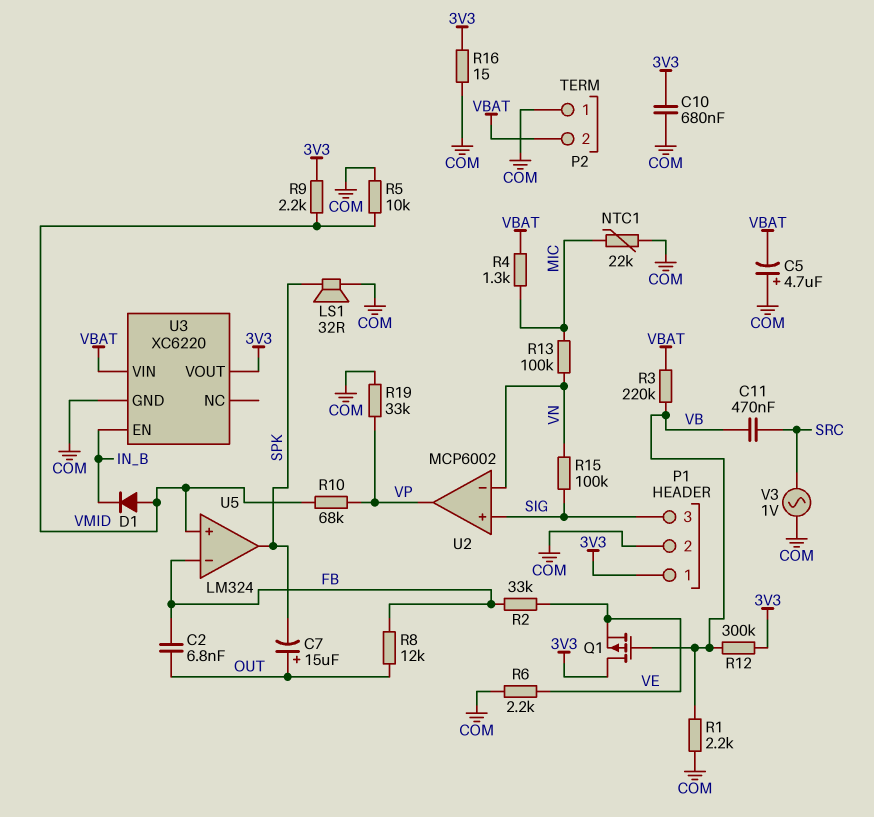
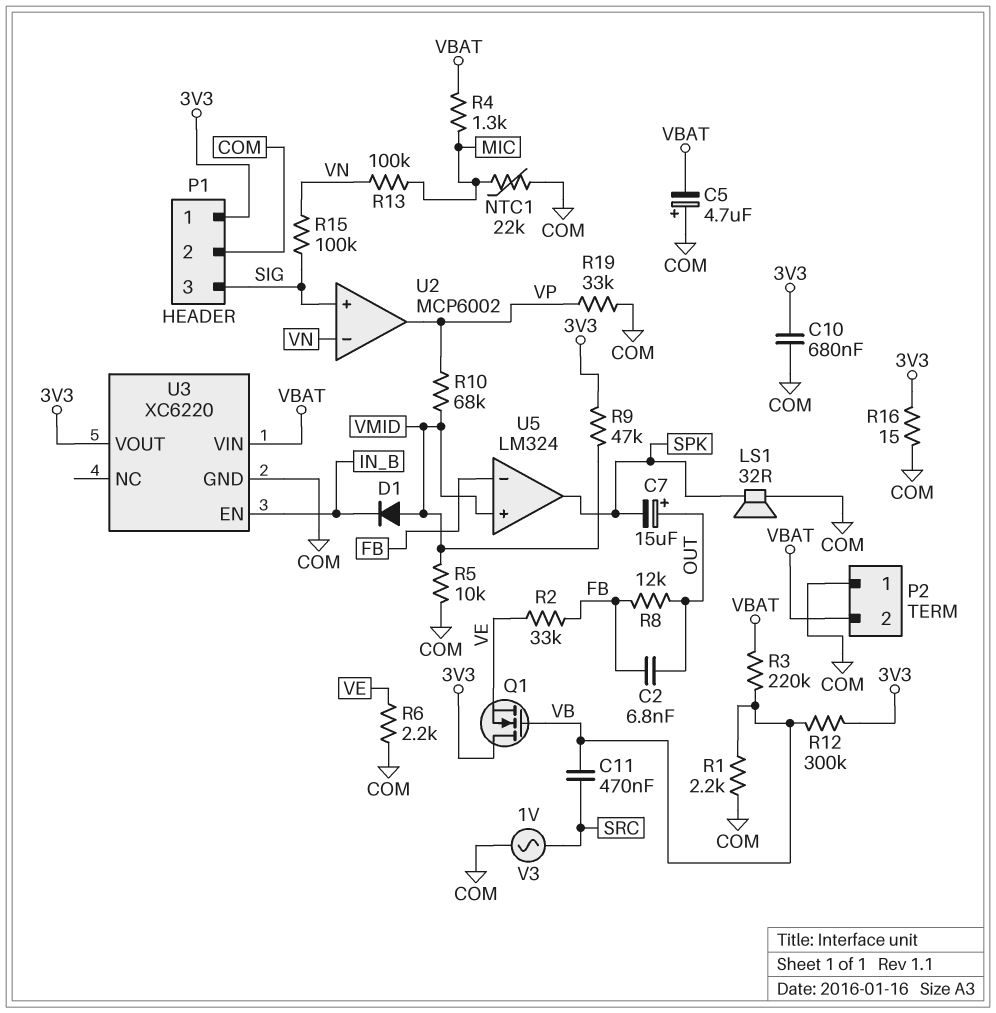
Q1: PMOS (G VB, D 3V3, S VE) -> NMOS (G VB, D 3V3, S VE)
R9: 2.2k (3V3, VMID) -> 47k (3V3, VMID)

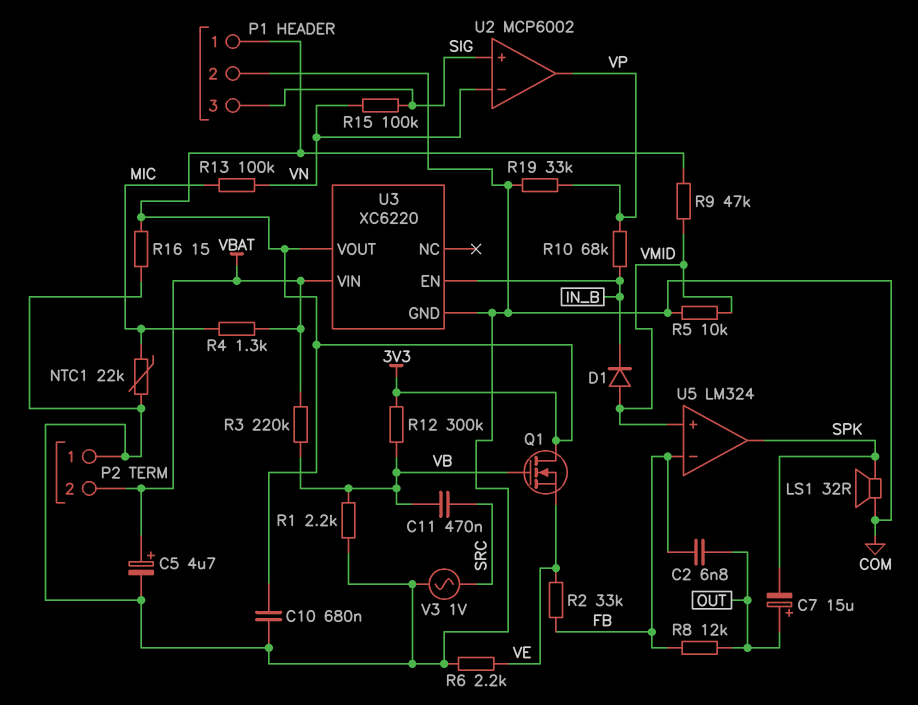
C5: 4.7uF (plus COM, minus VBAT) -> 4.7uF (plus VBAT, minus COM)
R10: 68k (VMID, VP) -> 68k (IN_B, VP)

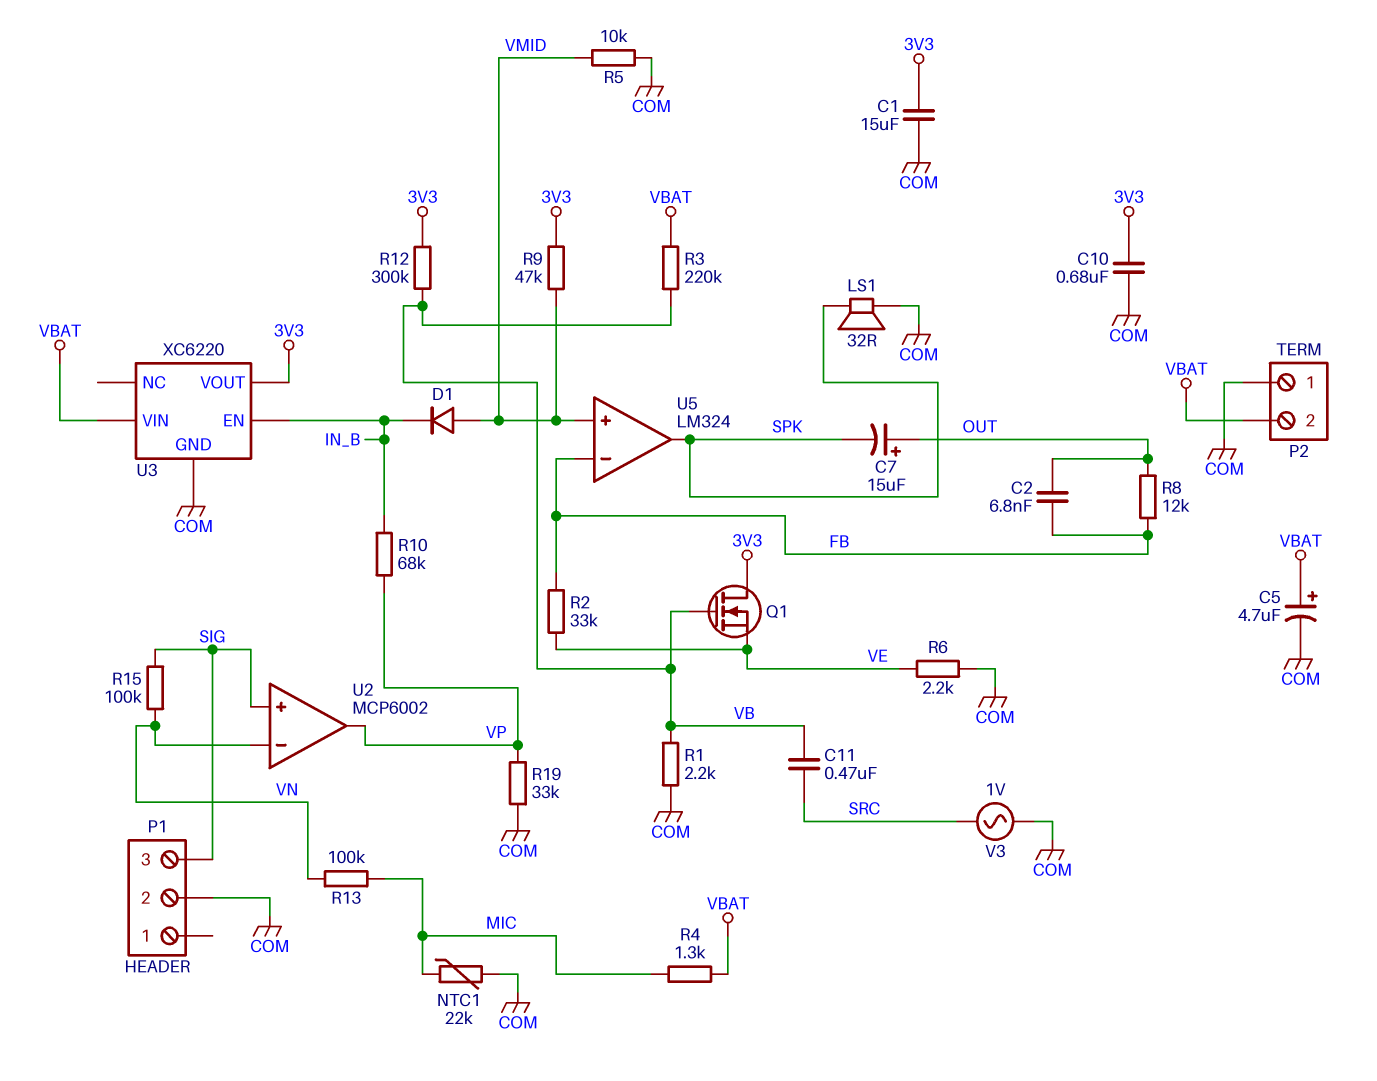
C1: none -> 15uF (3V3, COM)
P1 pin 1: 3V3 -> none
R16: 15 (3V3, COM) -> none

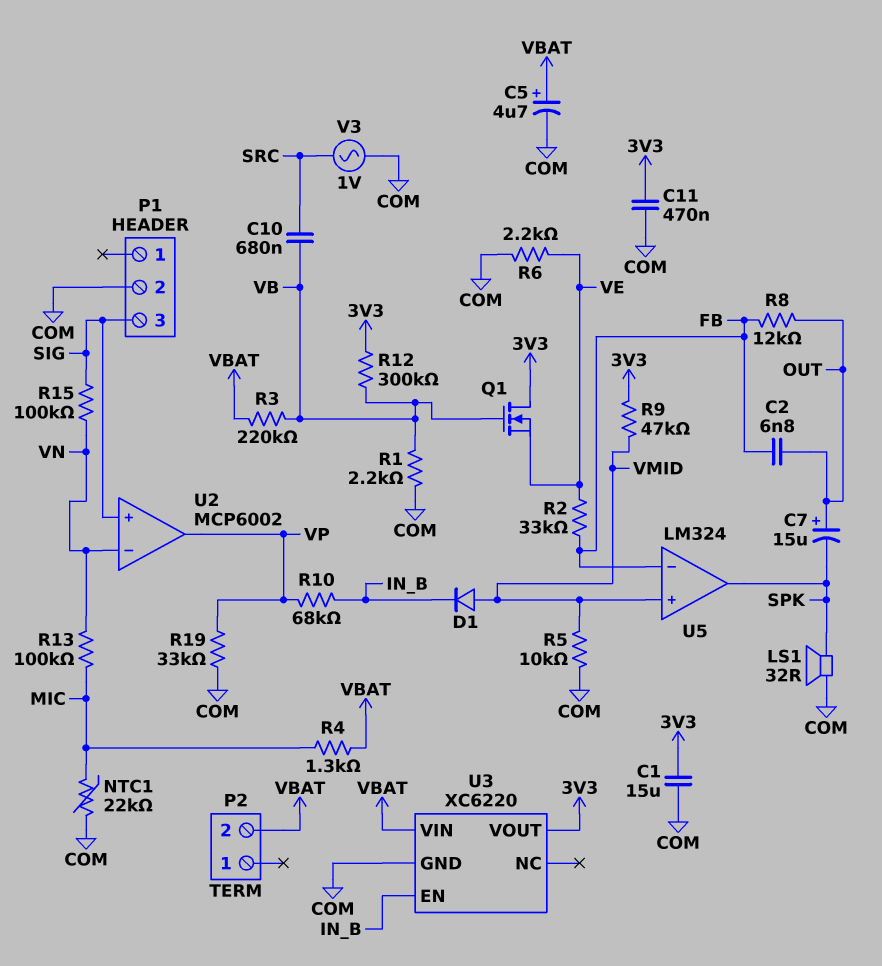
C10: 680nF (3V3, COM) -> 680nF (SRC, VB)
C11: 470nF (SRC, VB) -> 470nF (3V3, COM)
P2 pin 1: COM -> none

